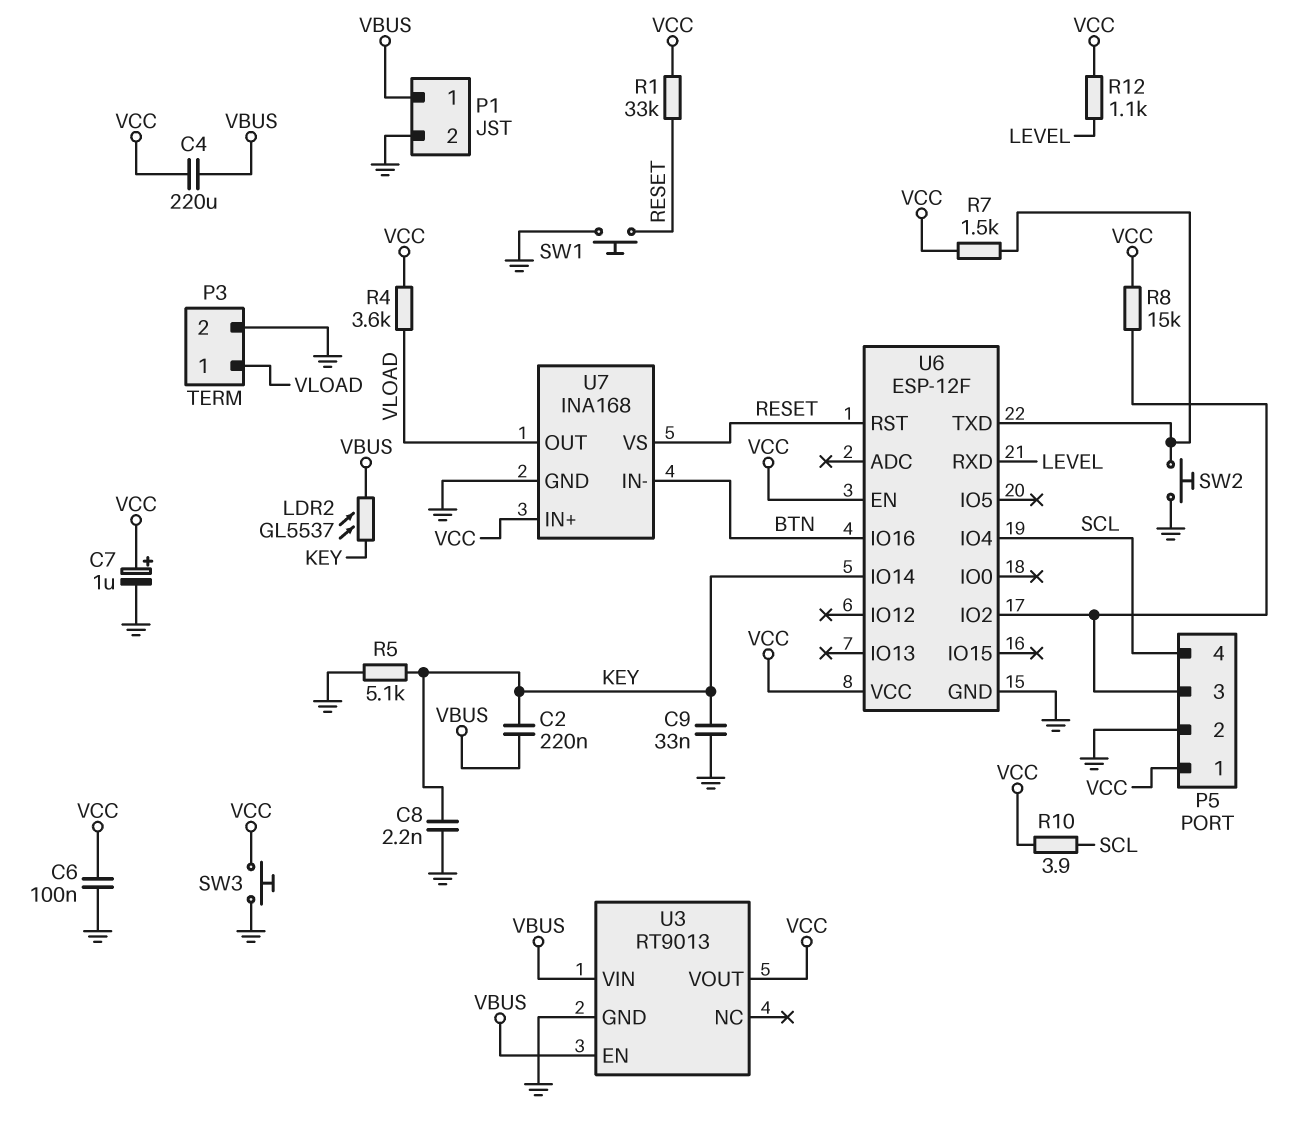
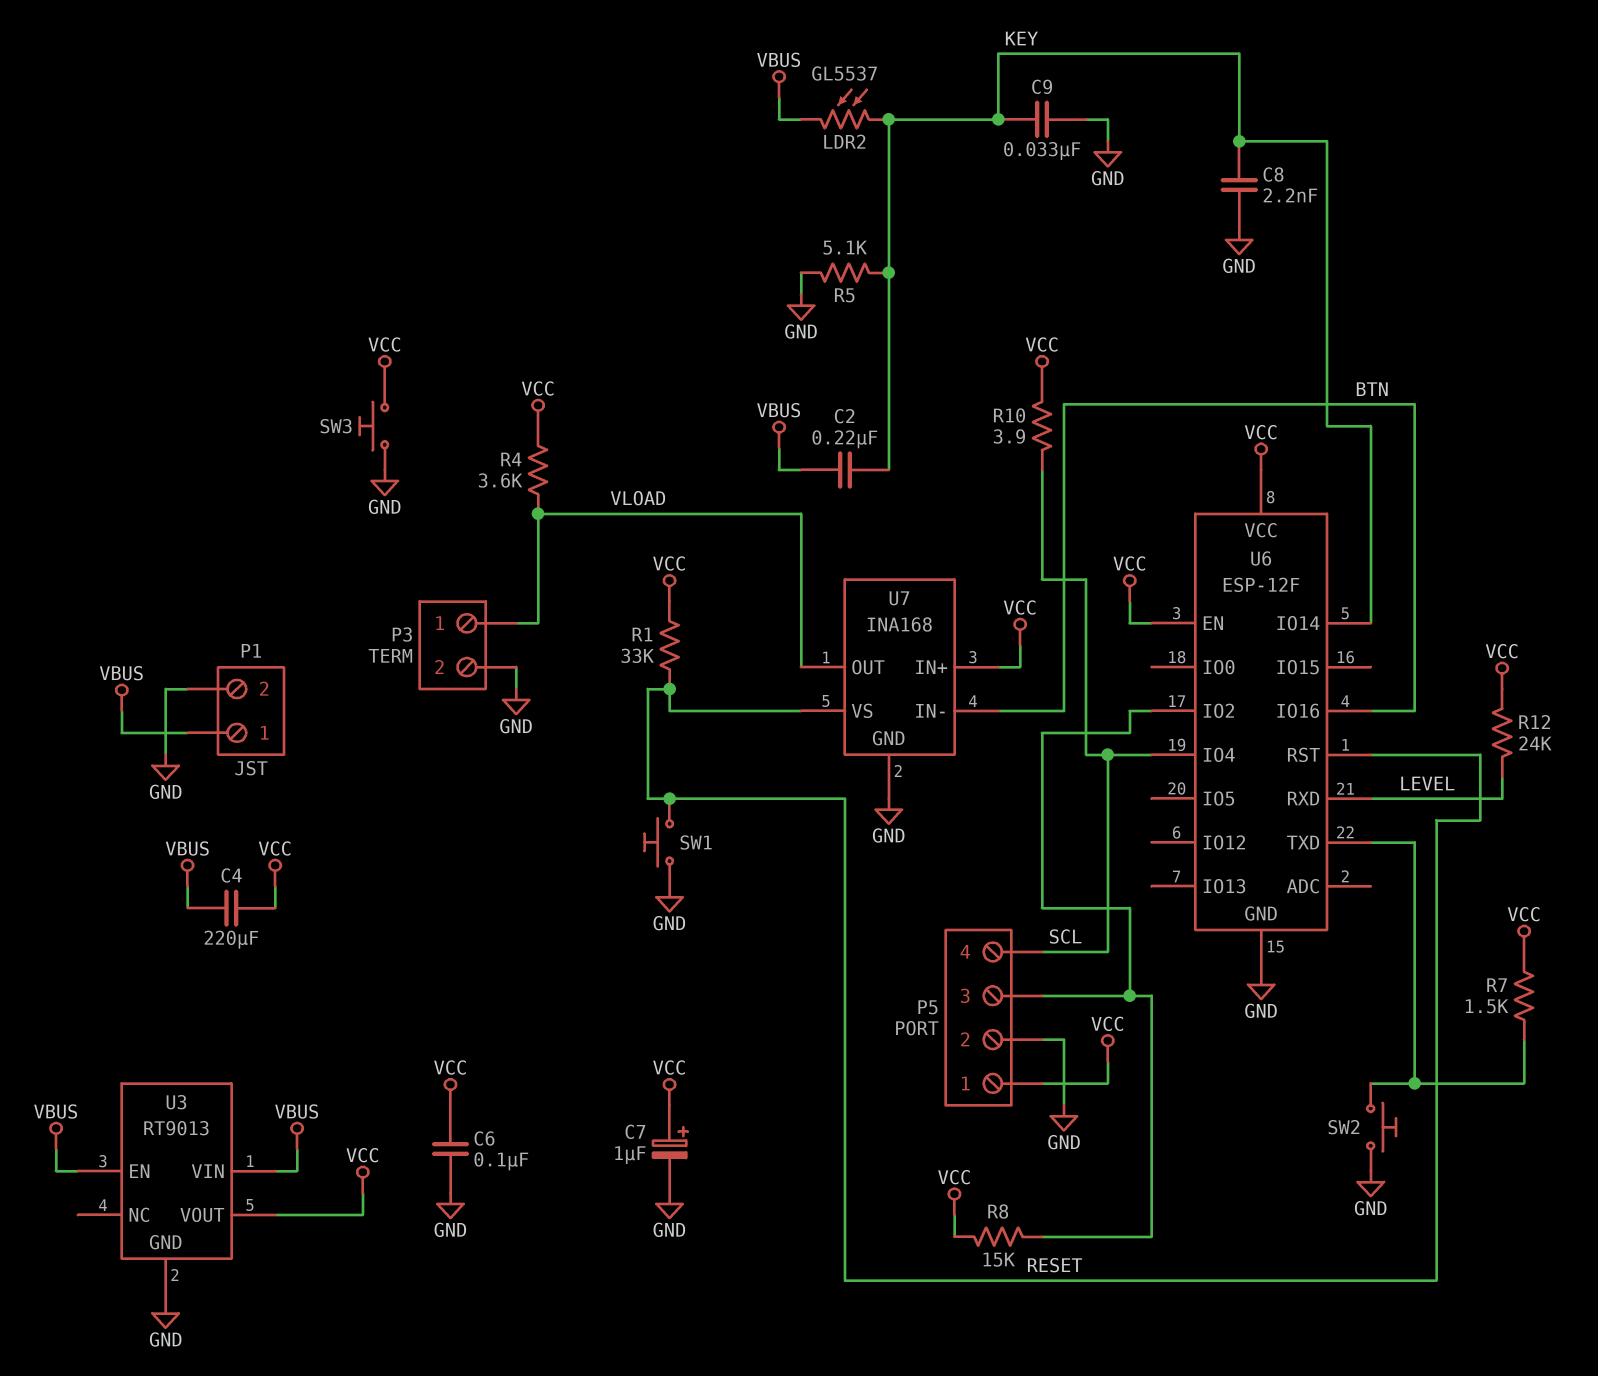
R12: 1.1k (LEVEL, VCC) -> 24k (LEVEL, VCC)

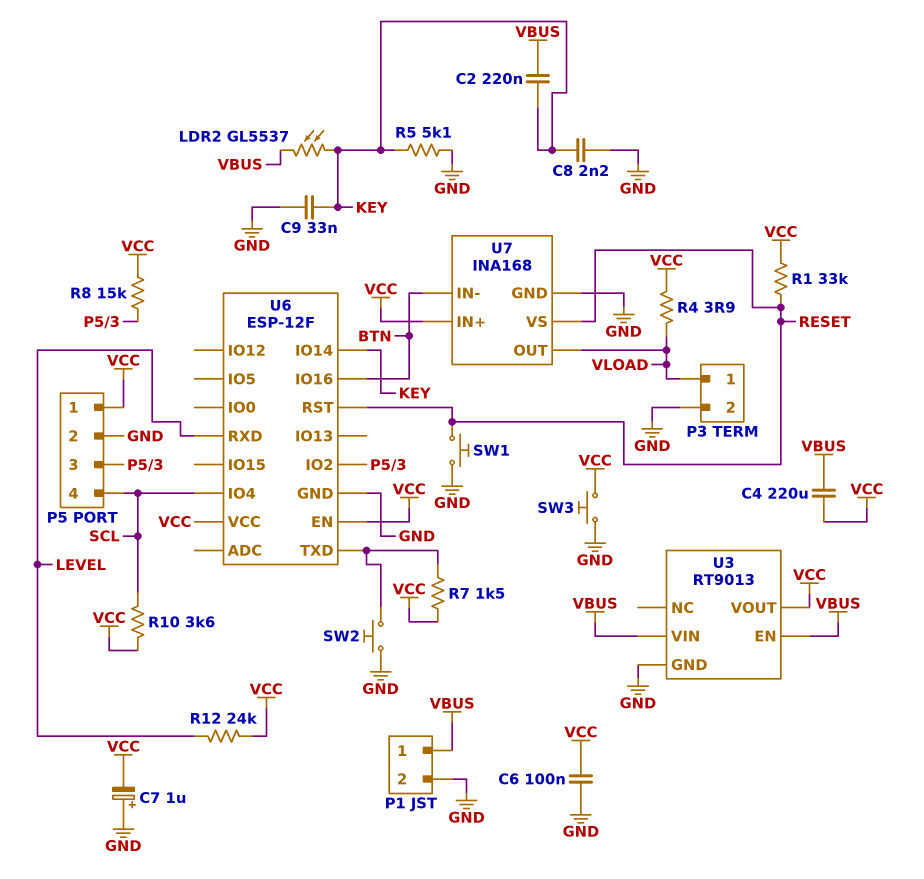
C7: 1uF (plus VCC, minus GND) -> 1uF (plus GND, minus VCC)
R4: 3.6k (VCC, VLOAD) -> 3.9 (VCC, VLOAD)
R10: 3.9 (SCL, VCC) -> 3.6k (SCL, VCC)

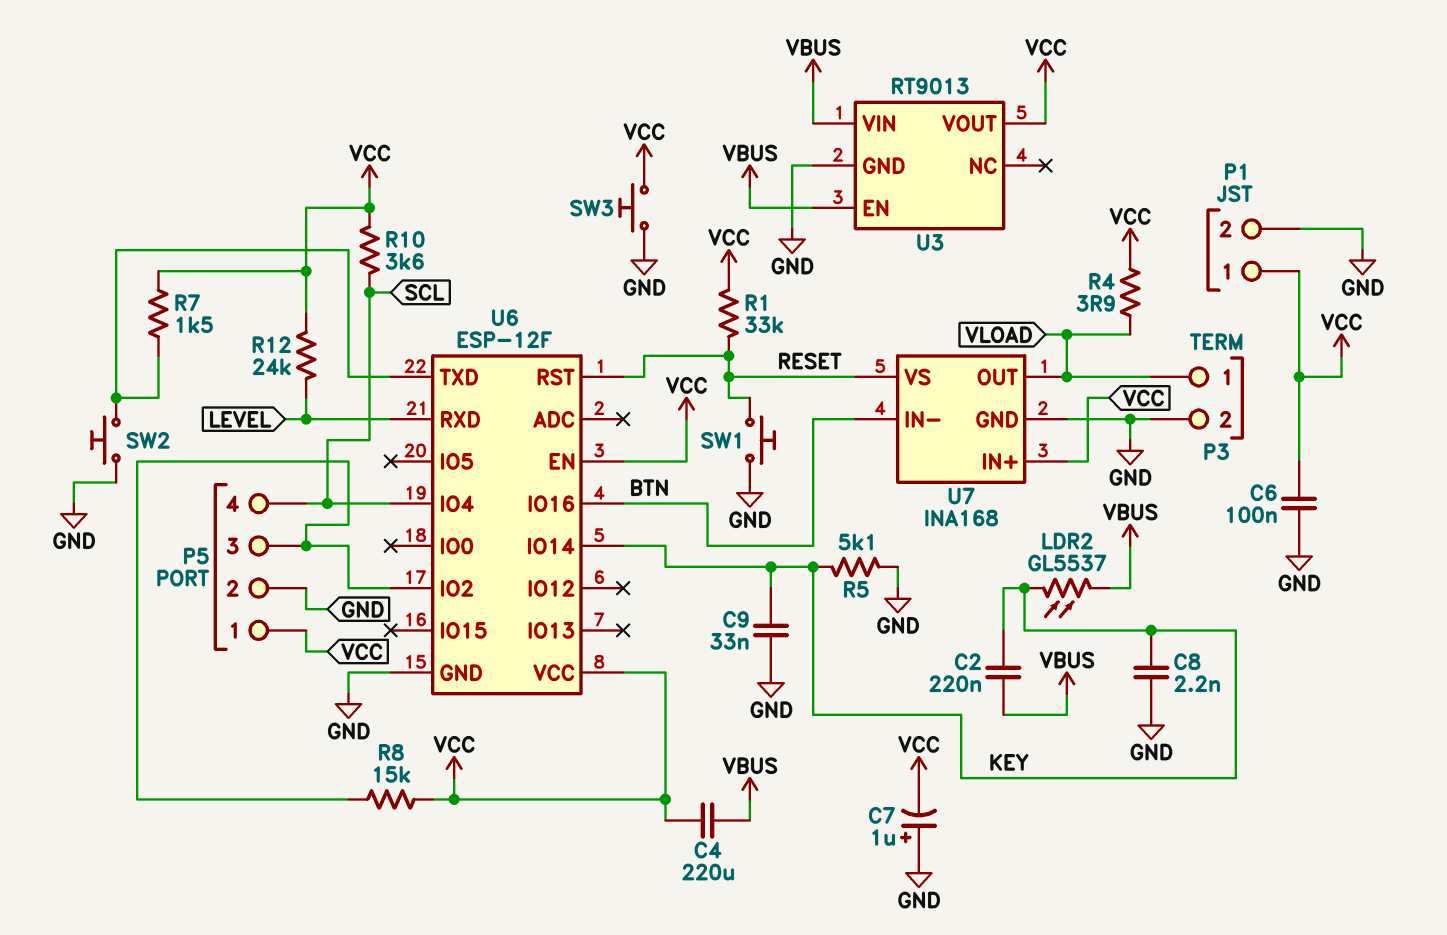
P1 pin 1: VBUS -> VCC

